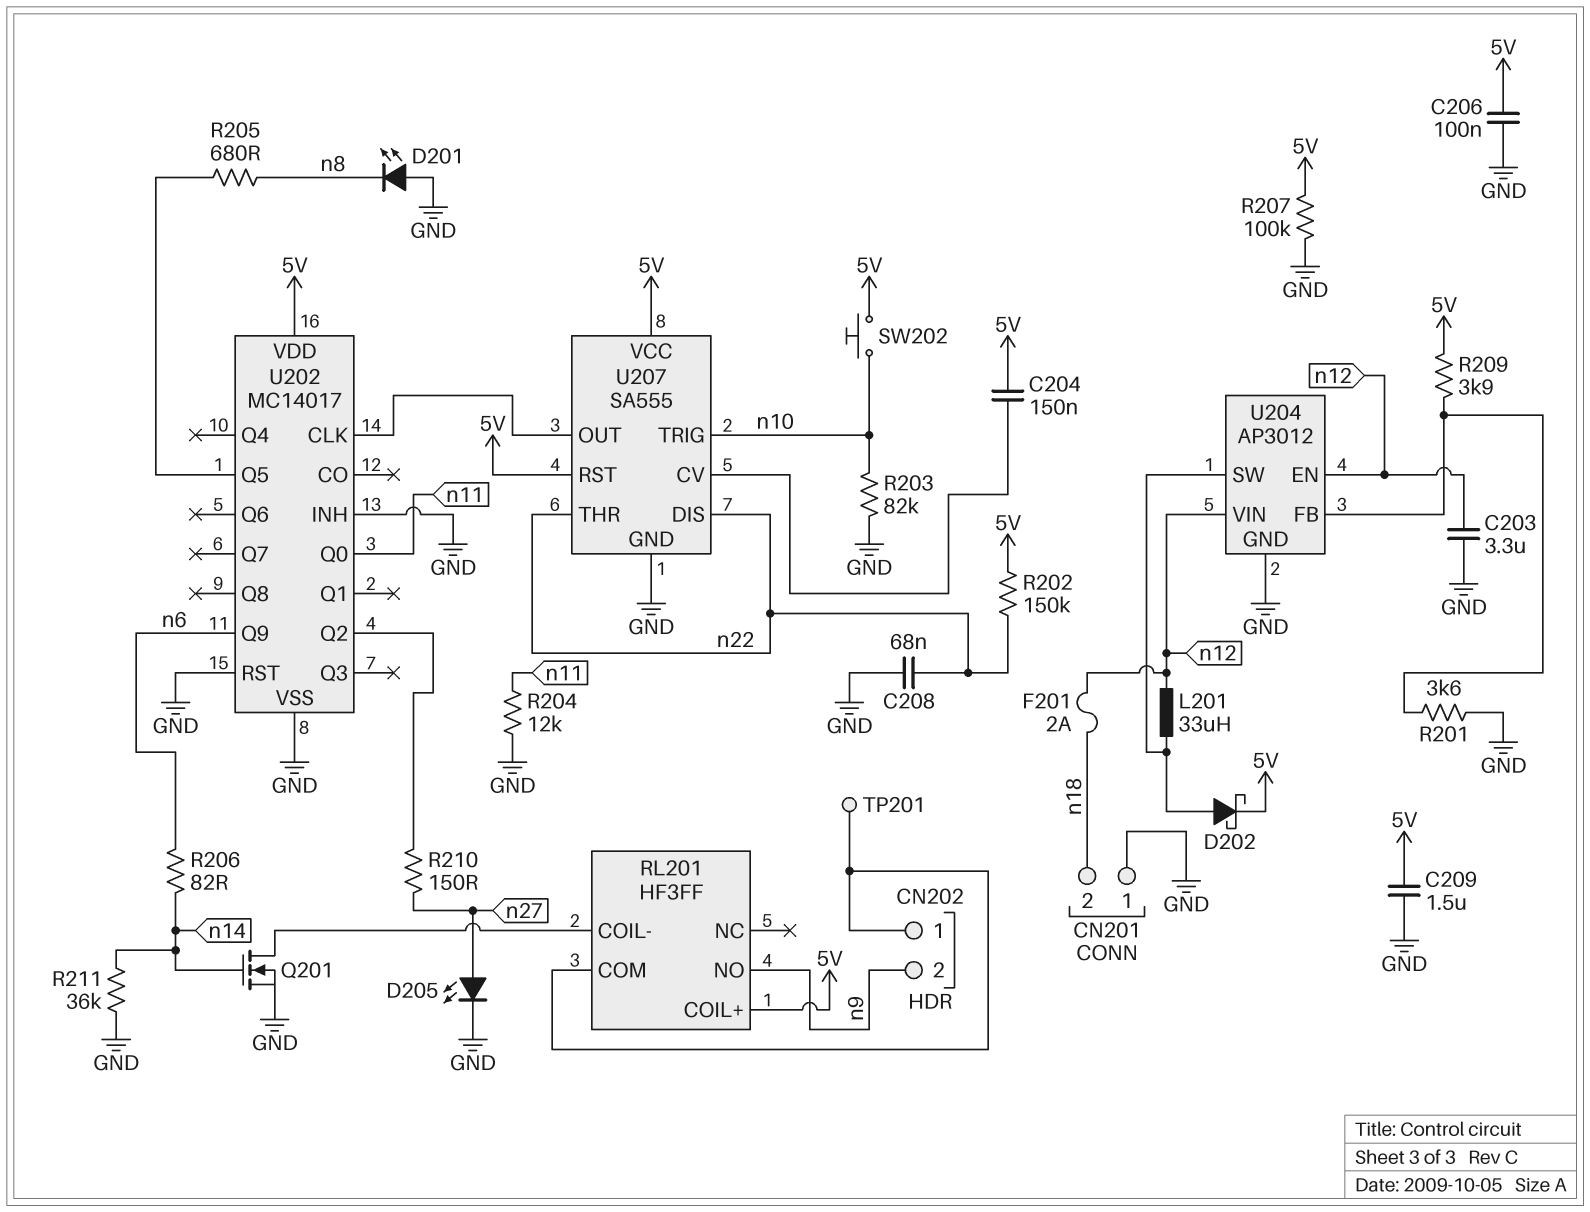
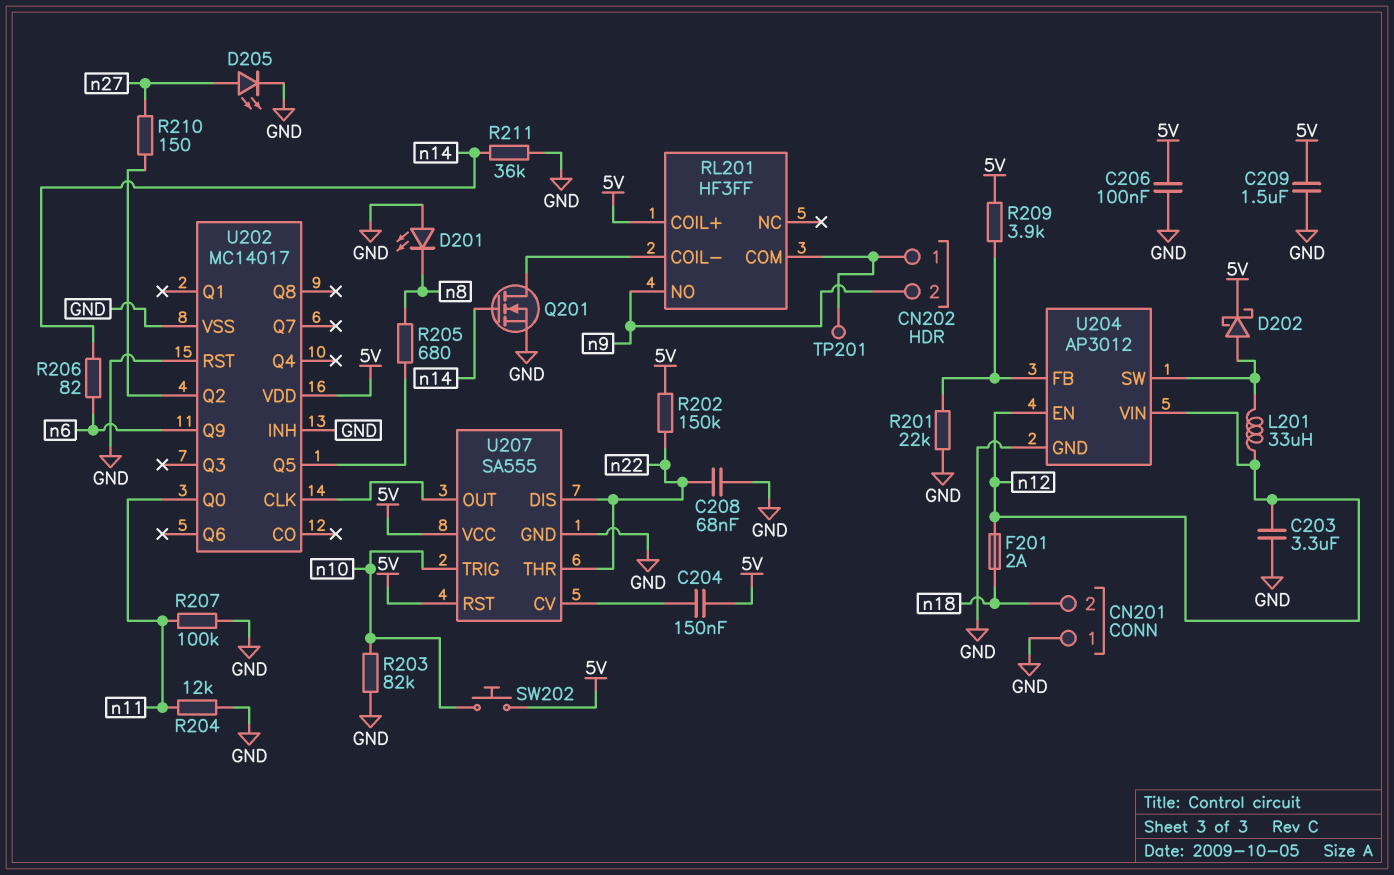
R201: 3.6k (GND, U204/FB) -> 22k (GND, U204/FB)
R207: 100k (5V, GND) -> 100k (GND, n11)

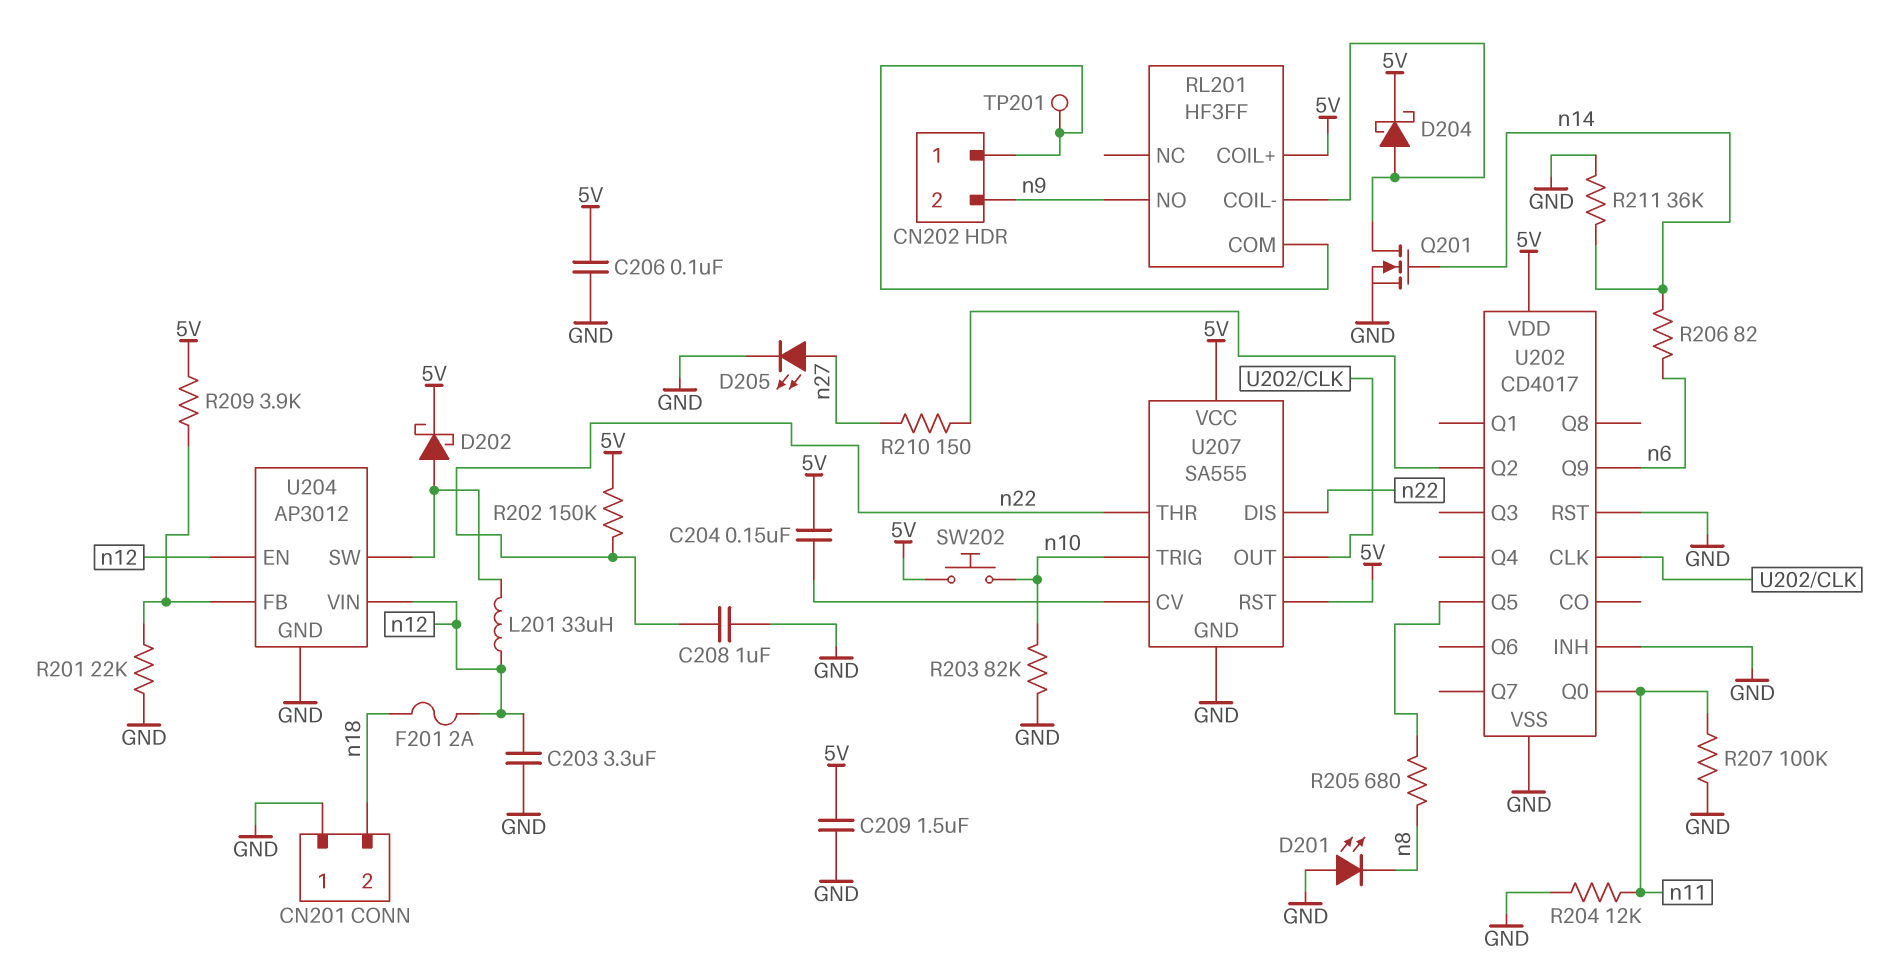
C208: 68nF (GND, n22) -> 1uF (GND, n22)
D204: none -> schottky (A RL201/COIL-, K 5V)
U202: MC14017 -> CD4017

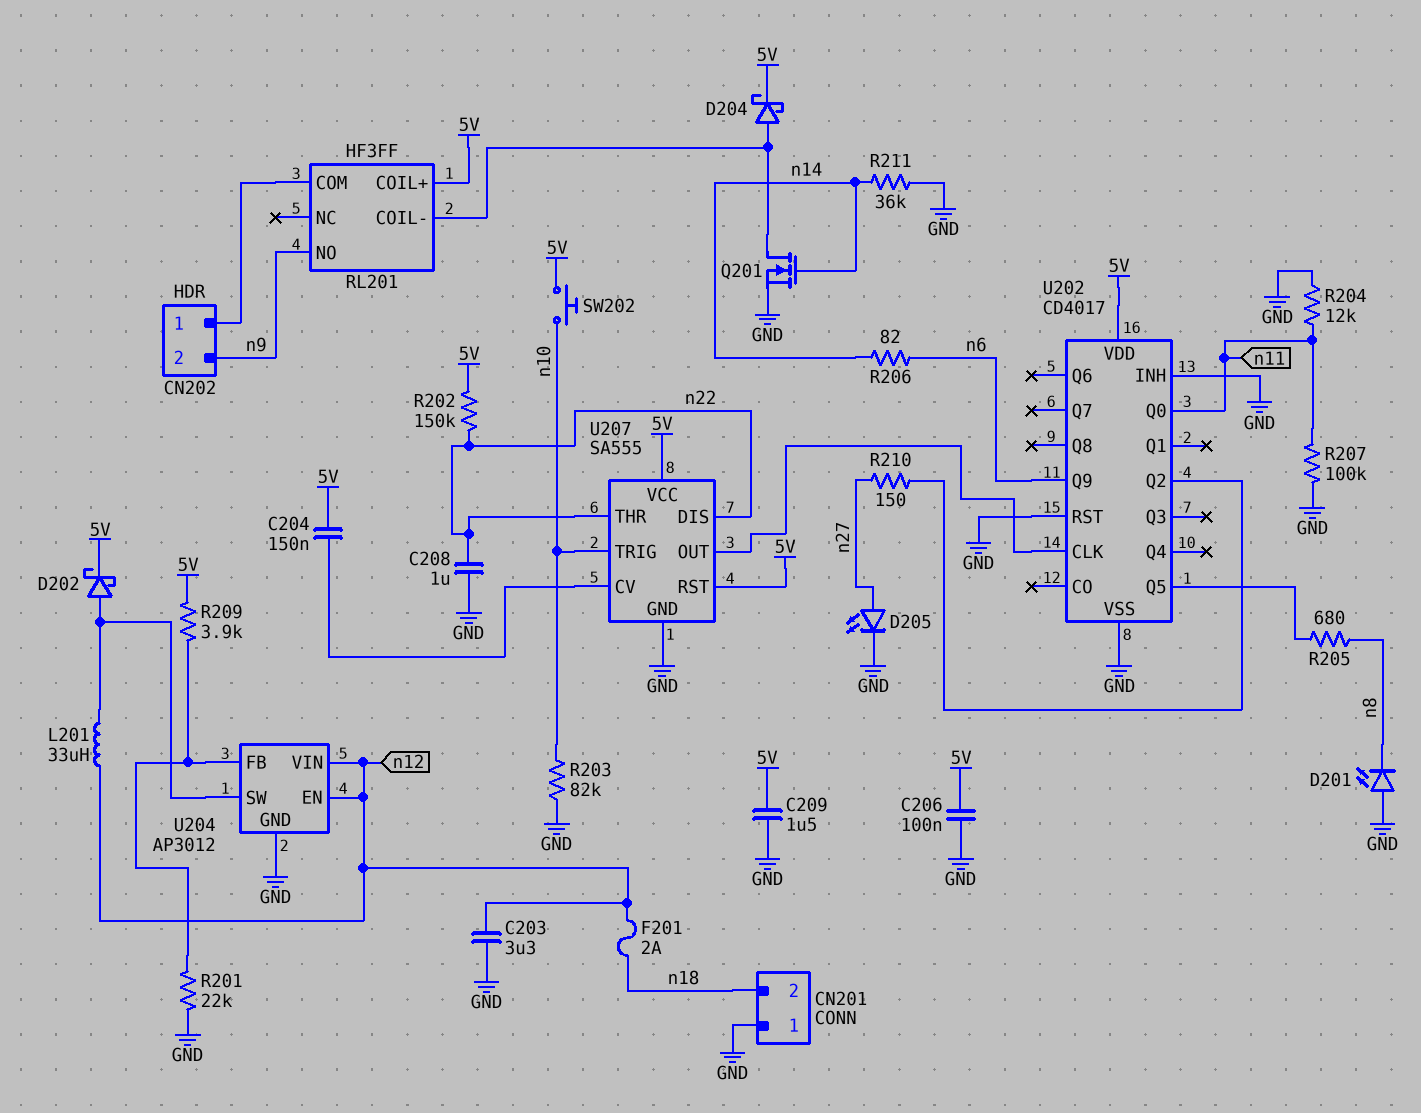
TP201: test point (CN202/1) -> none

